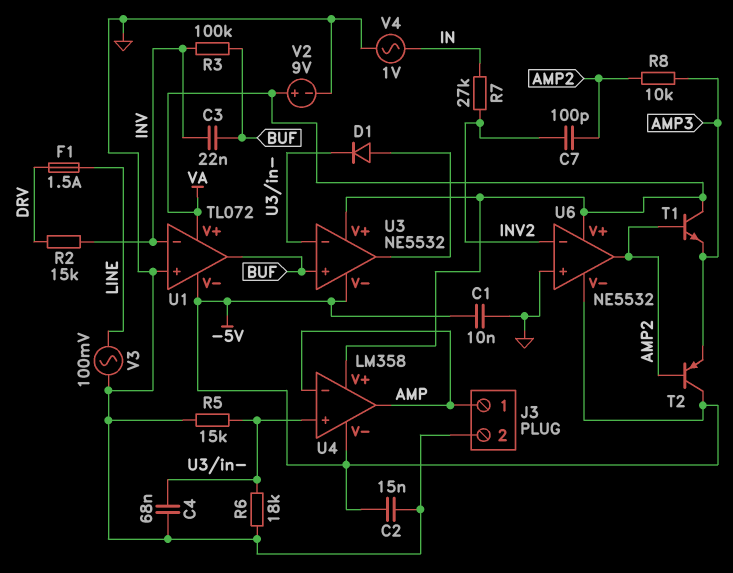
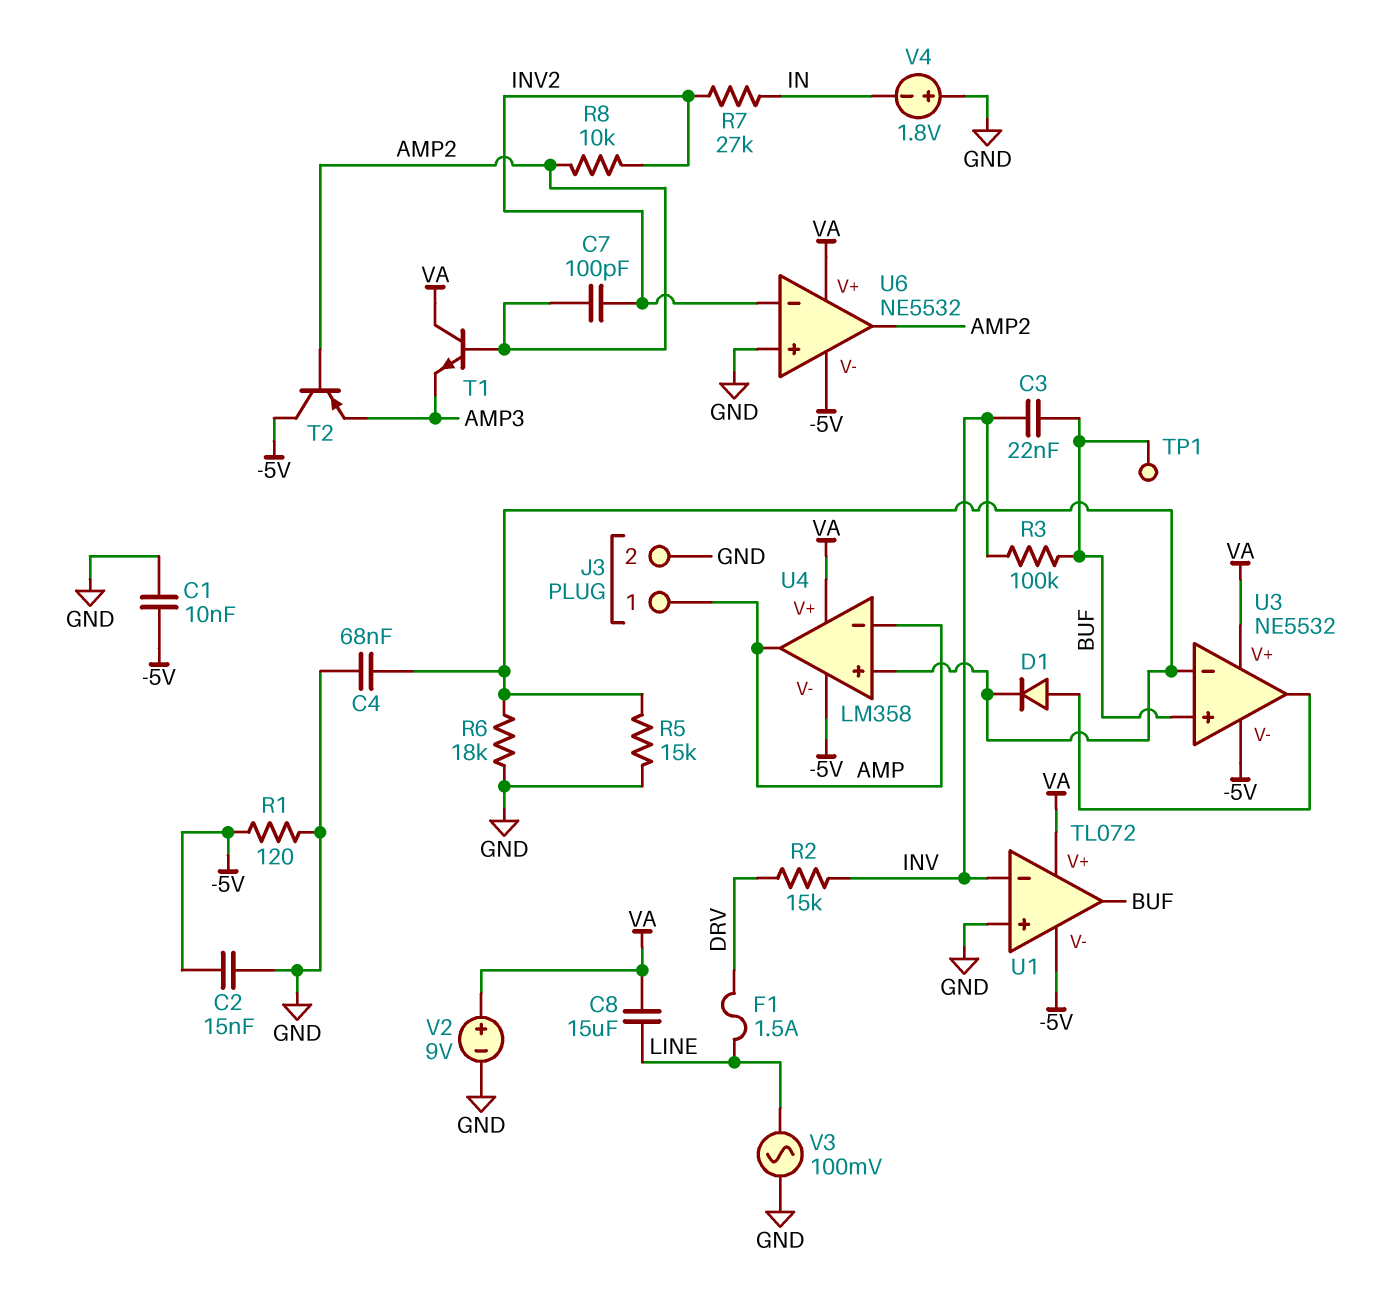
C8: none -> 15uF (LINE, VA)
R1: none -> 120 (-5V, GND)
R8: 10k (AMP2, AMP3) -> 10k (AMP2, INV2)
TP1: none -> test point (BUF)
V4: AC 1V (GND, IN) -> 1.8V (plus GND, minus IN)

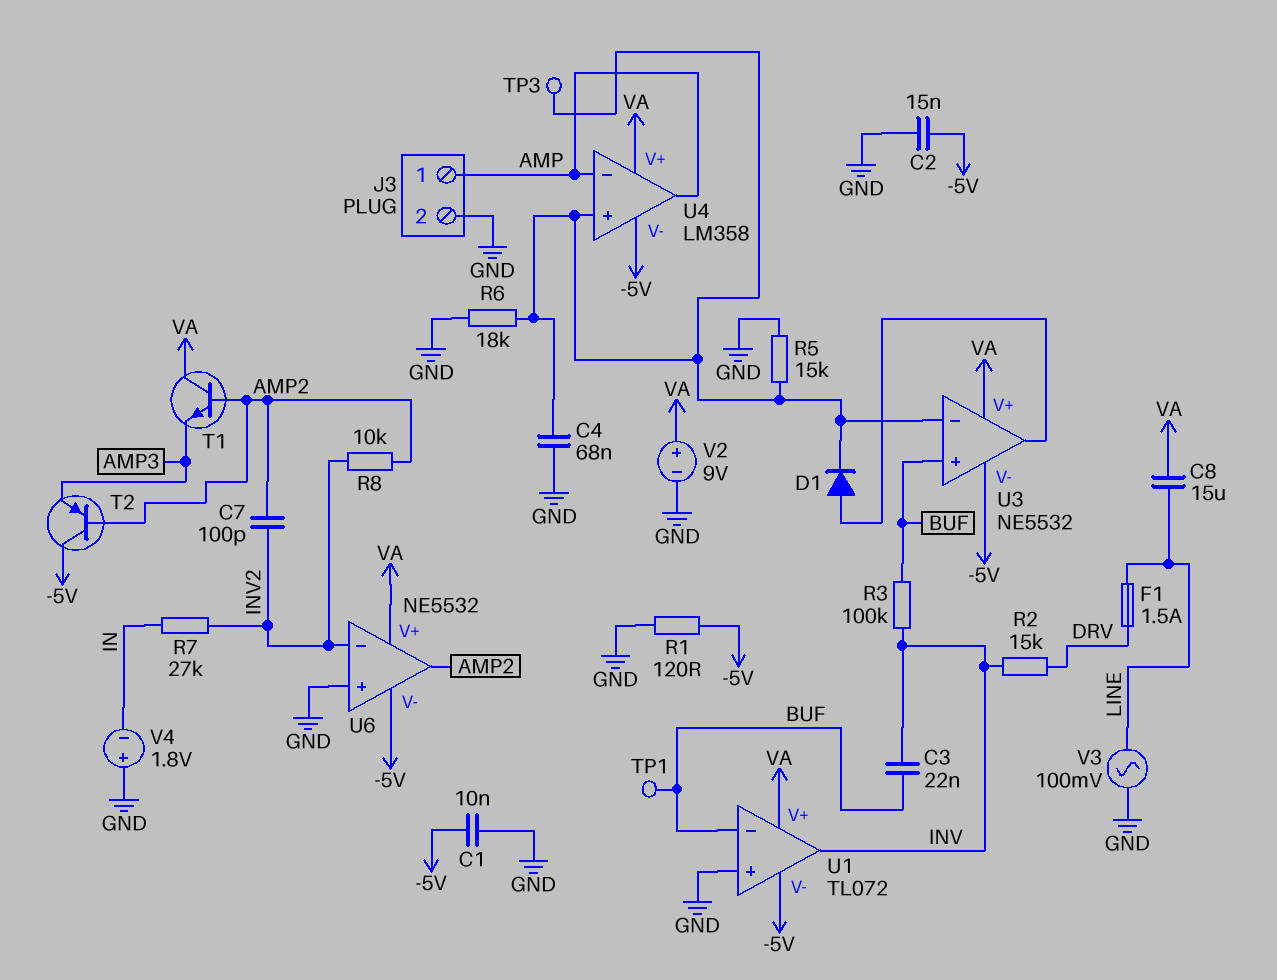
TP3: none -> test point (U3/in-)
U1 pin in-: INV -> BUF
U1 pin out: BUF -> INV

